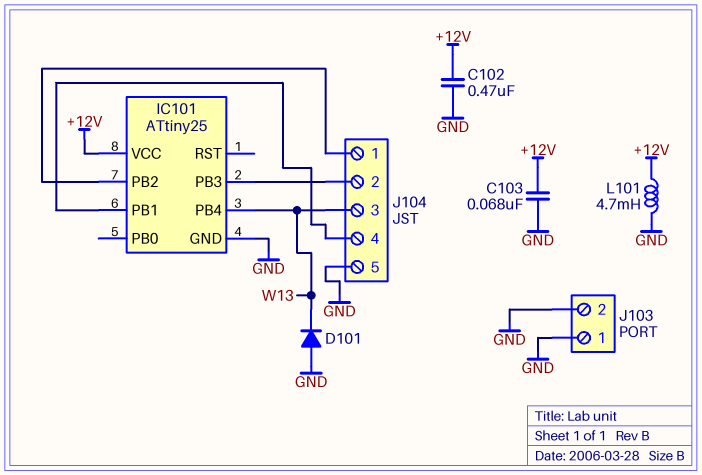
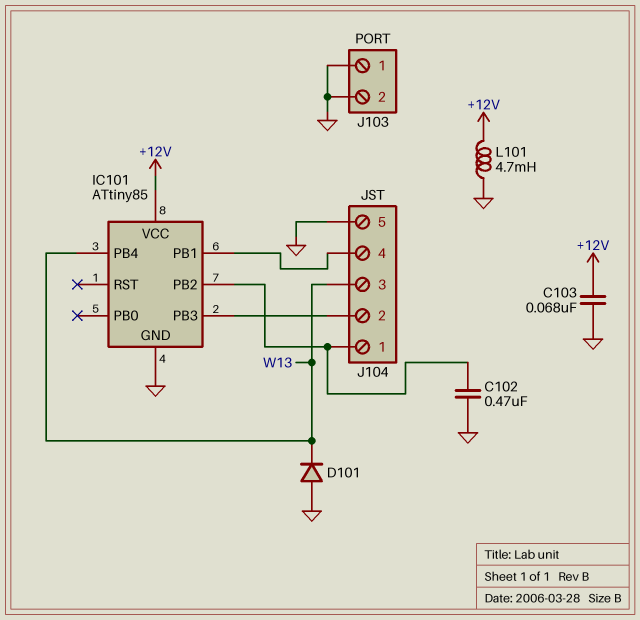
C102: 470nF (+12V, GND) -> 470nF (GND, IC101/PB2)
IC101: ATtiny25 -> ATtiny85

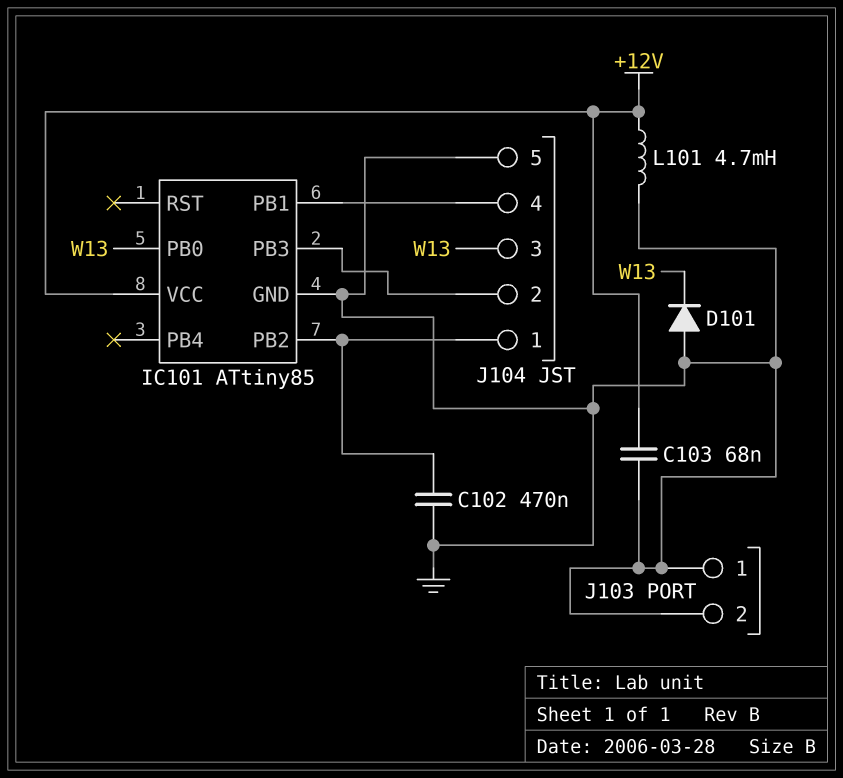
IC101 pin PB0: none -> W13
IC101 pin PB4: W13 -> none

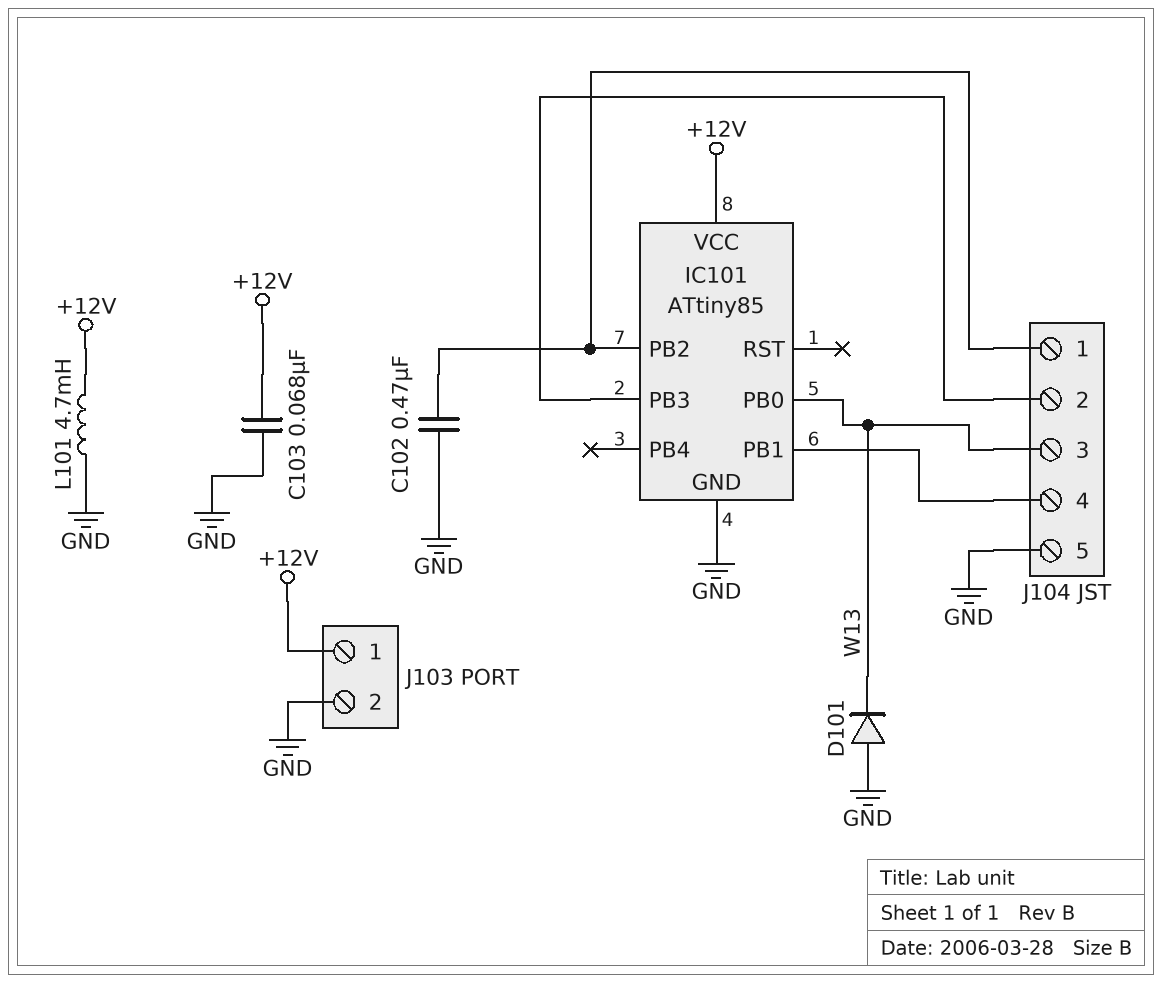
J103 pin 1: GND -> +12V

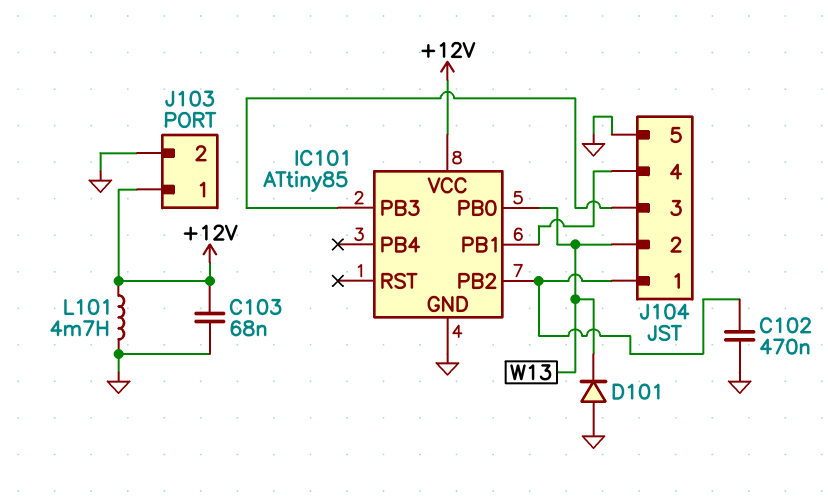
J104 pin 2: IC101/PB3 -> W13
J104 pin 3: W13 -> IC101/PB3

